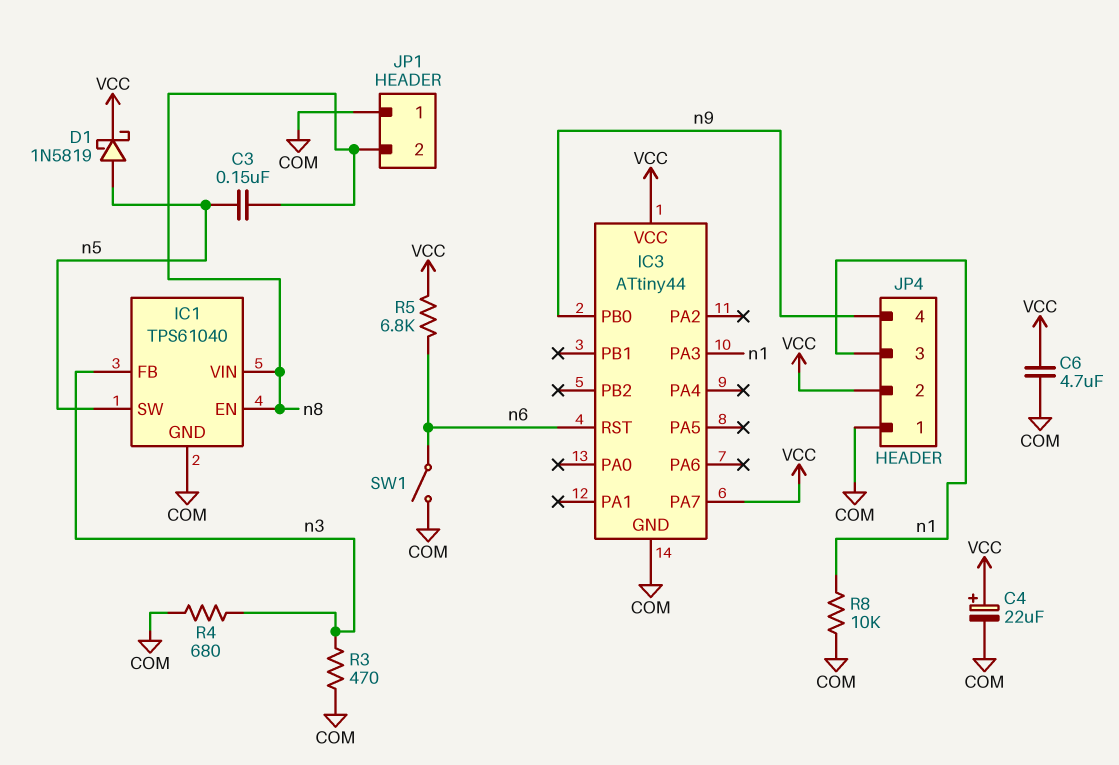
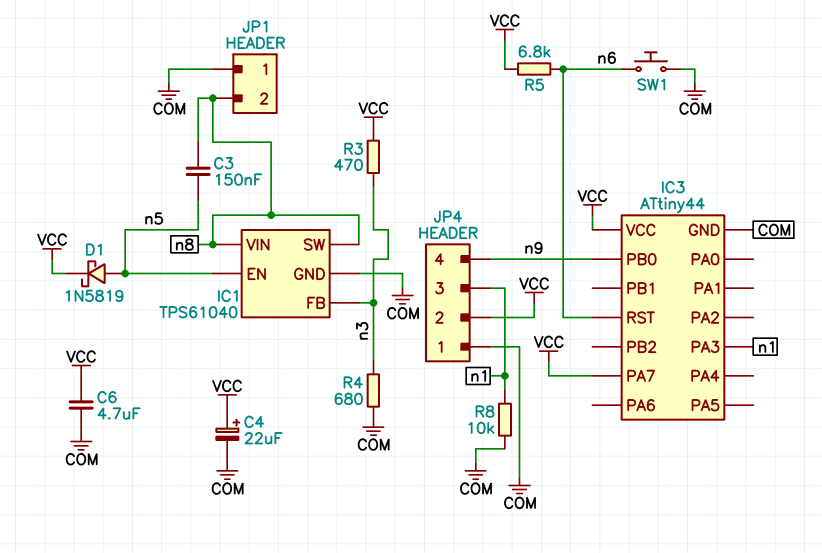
IC1 pin EN: n8 -> n5
IC1 pin SW: n5 -> n8
R3: 470 (COM, n3) -> 470 (VCC, n3)
SW1: switch (COM, n6) -> button (COM, n6)

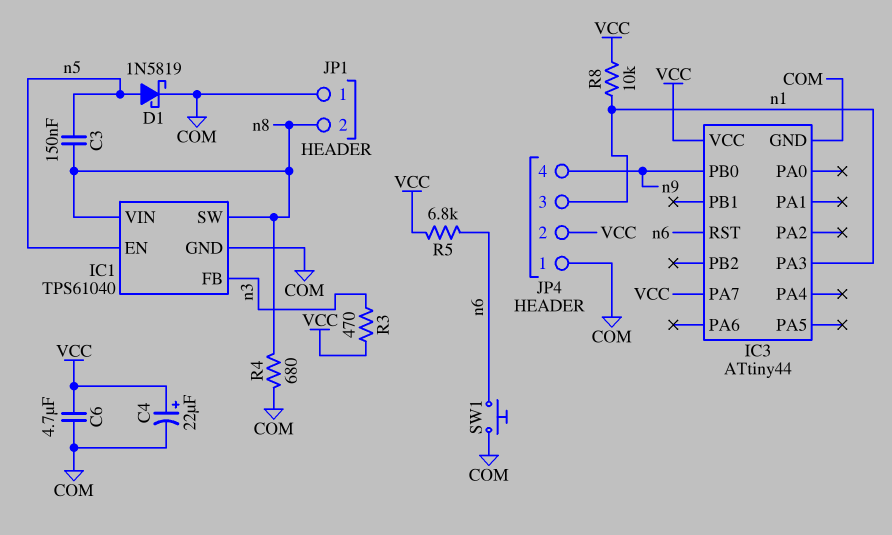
D1: schottky 1N5819 (A n5, K VCC) -> schottky 1N5819 (A n5, K COM)
R4: 680 (COM, n3) -> 680 (COM, n8)
R8: 10k (COM, n1) -> 10k (VCC, n1)

